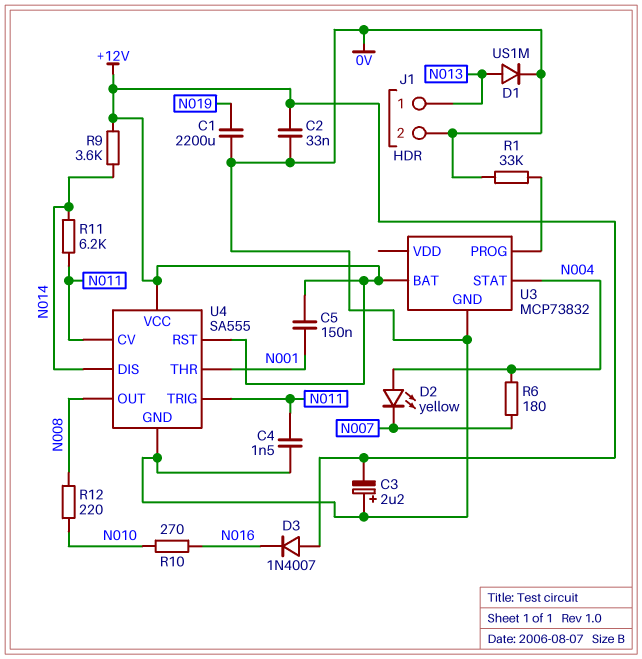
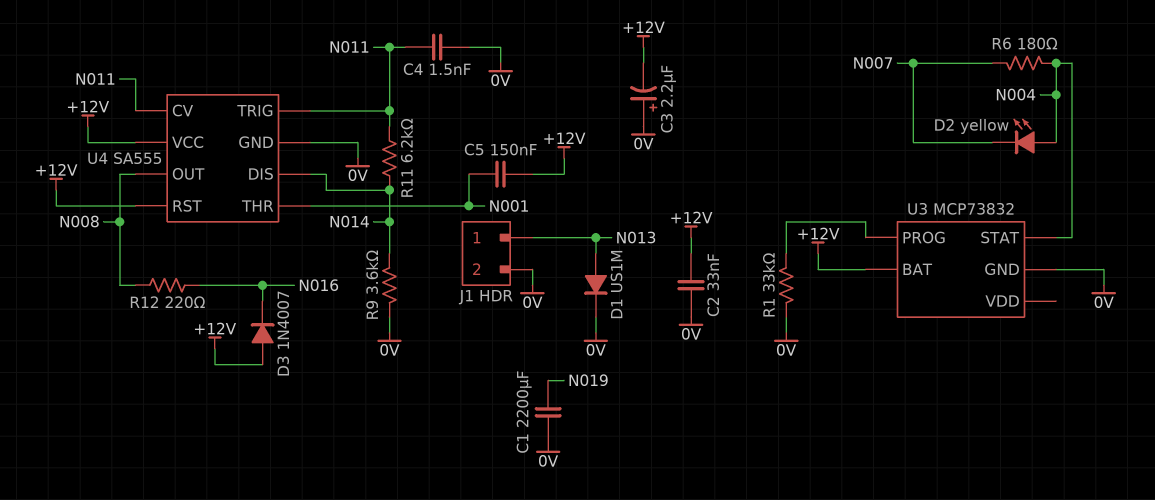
R9: 3.6k (+12V, N014) -> 3.6k (0V, N014)
R10: 270 (N010, N016) -> none
R12: 220 (N008, N010) -> 220 (N008, N016)

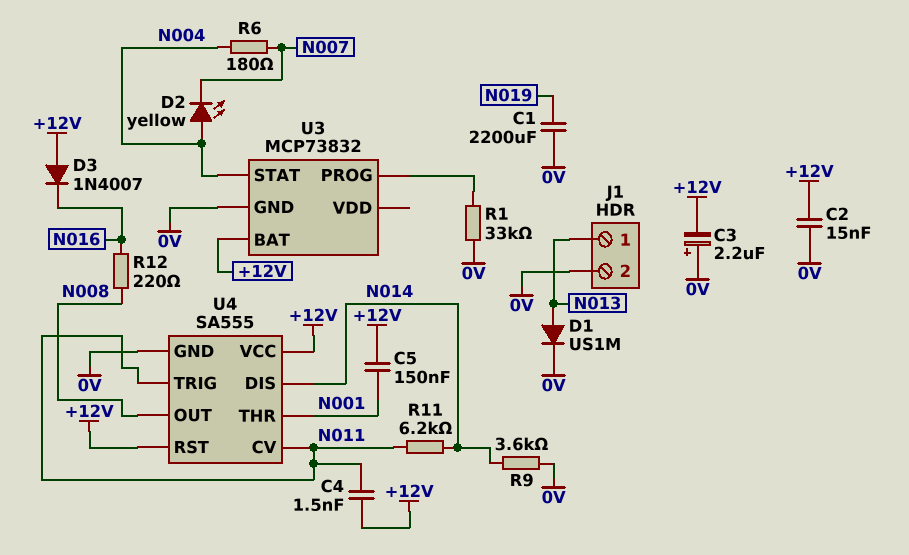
C2: 33nF (+12V, 0V) -> 15nF (+12V, 0V)
C4: 1.5nF (0V, N011) -> 1.5nF (+12V, N011)

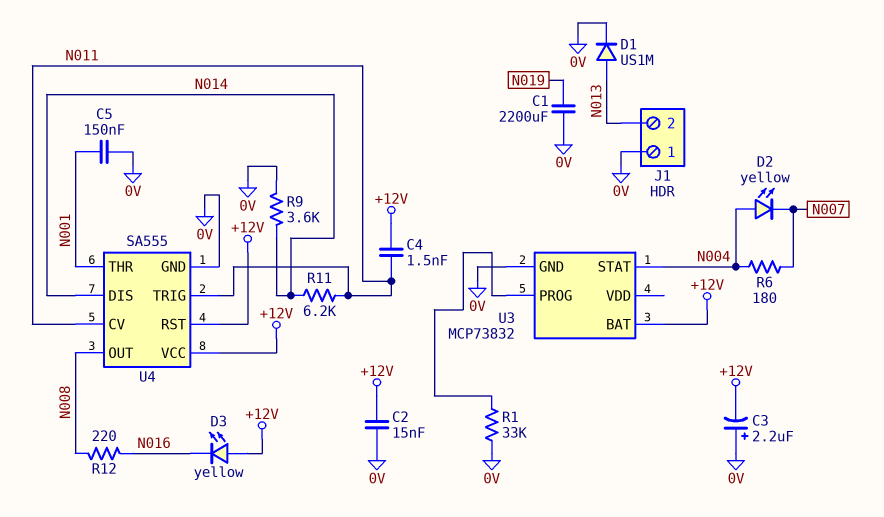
C5: 150nF (+12V, N001) -> 150nF (0V, N001)
D3: diode 1N4007 (A +12V, K N016) -> LED yellow (A +12V, K N016)
J1 pin 1: N013 -> 0V
J1 pin 2: 0V -> N013

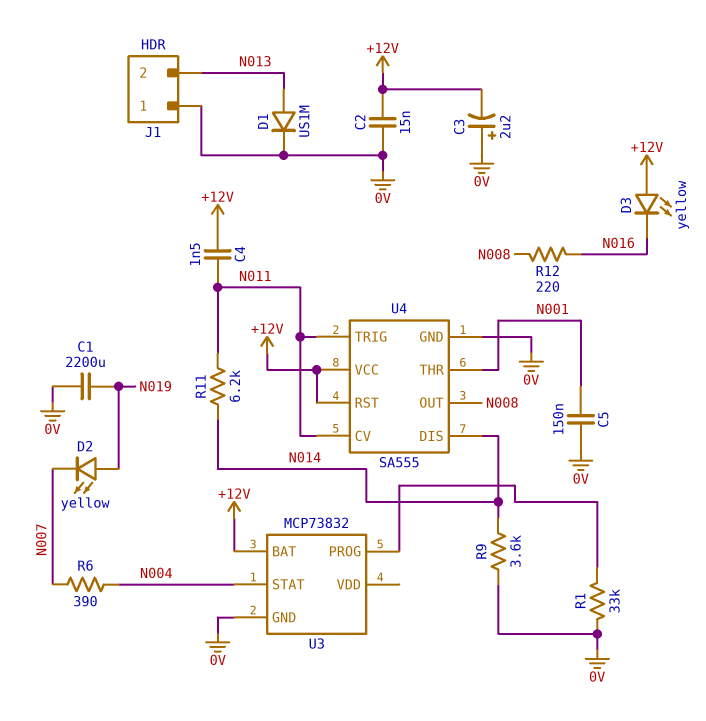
D2: LED yellow (A N004, K N007) -> LED yellow (A N019, K N007)
R6: 180 (N004, N007) -> 390 (N004, N007)

